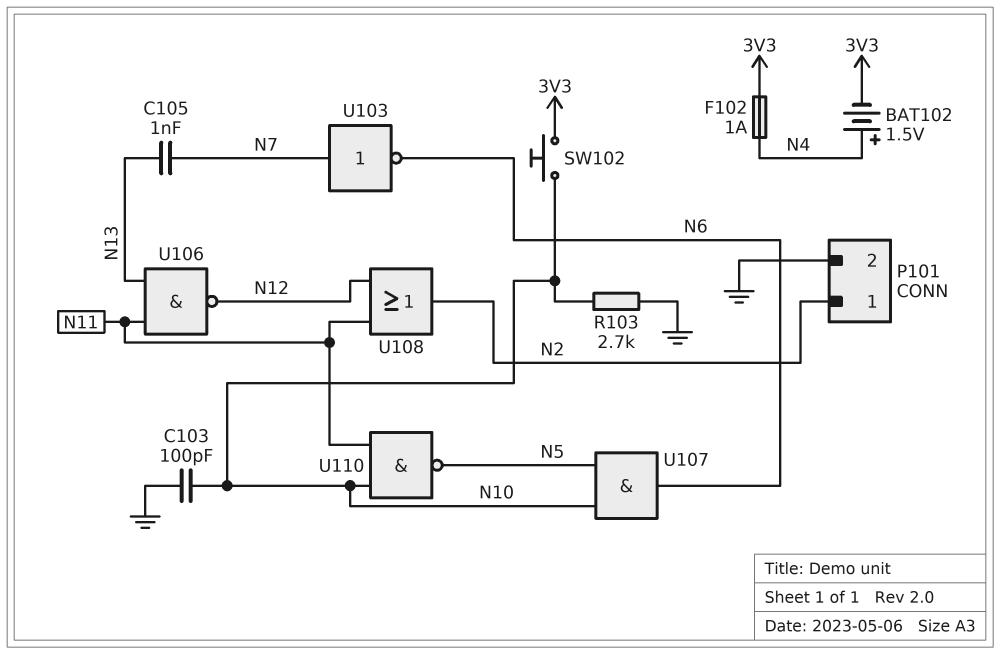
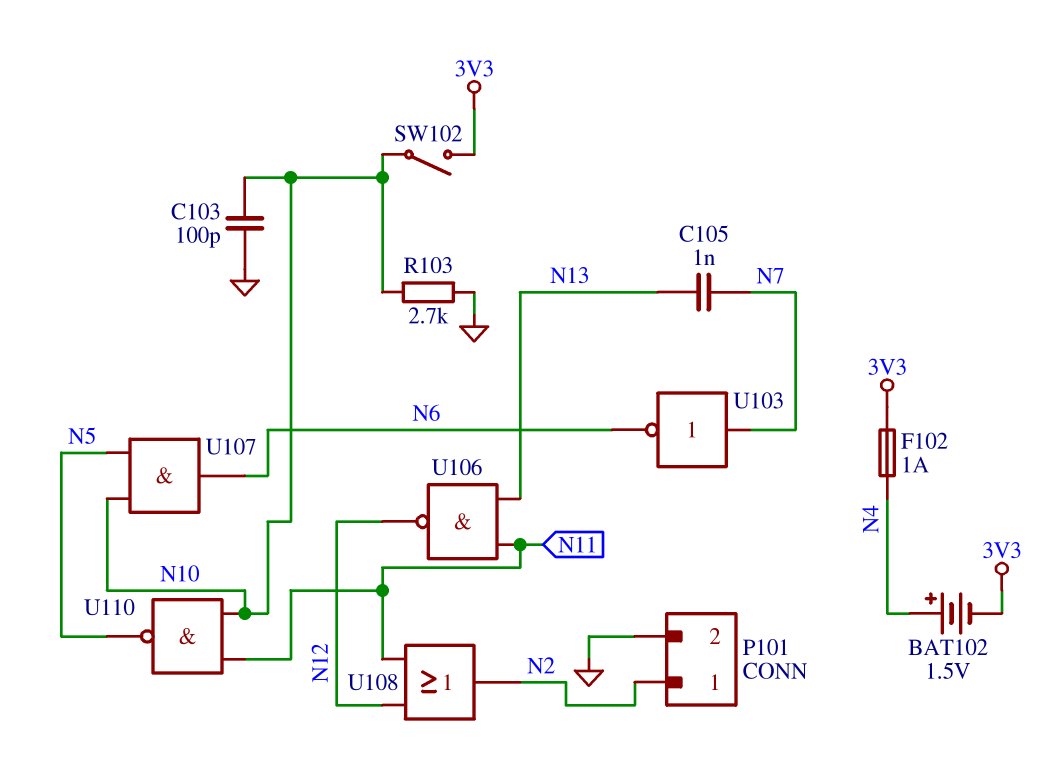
SW102: button (3V3, N10) -> switch (3V3, N10)

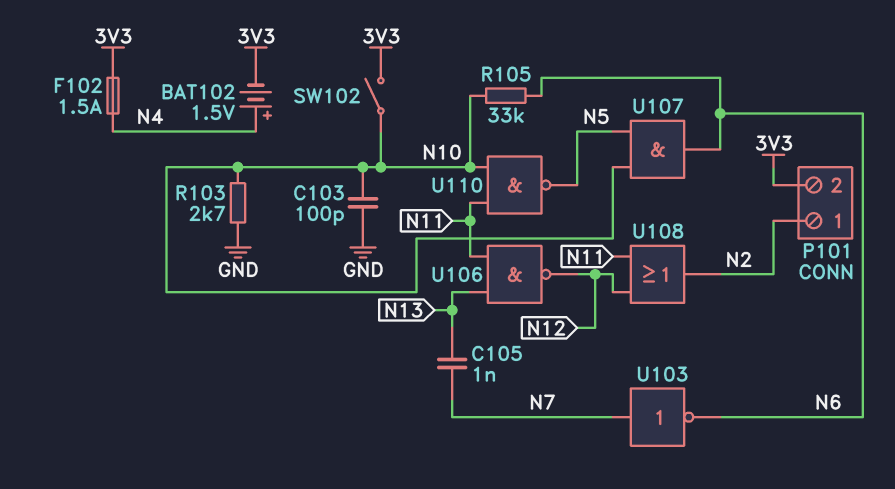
F102: 1A (3V3, N4) -> 1.5A (3V3, N4)
P101 pin 2: GND -> 3V3
R105: none -> 33k (N6, N10)

